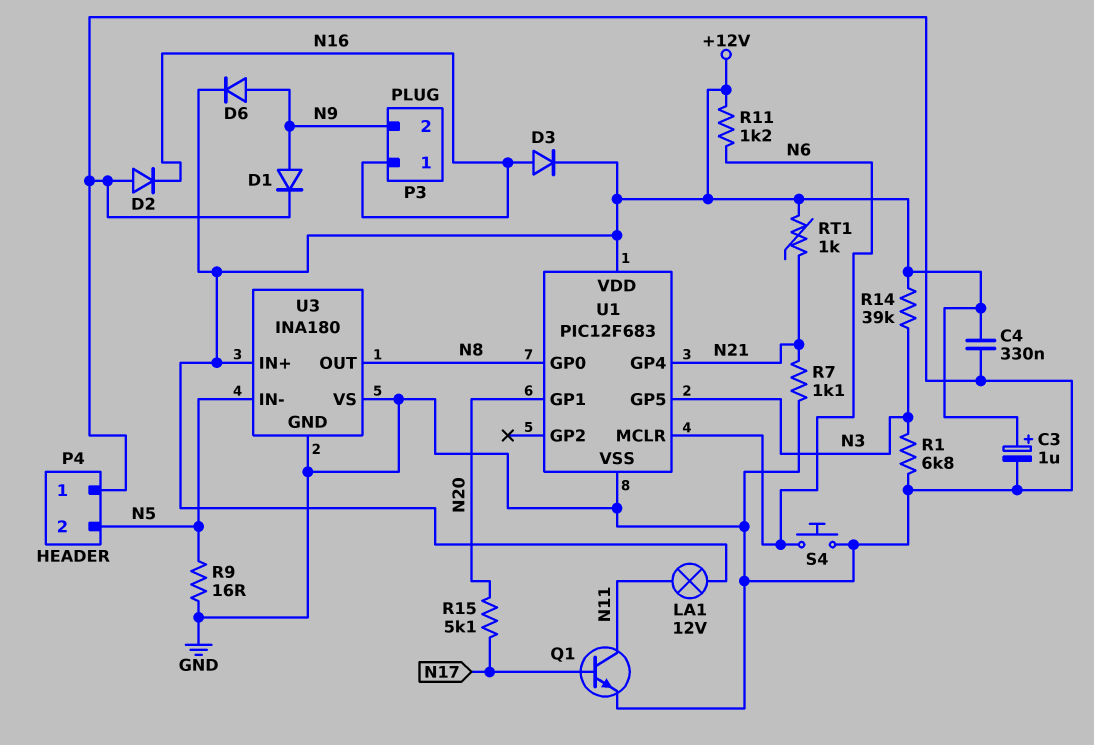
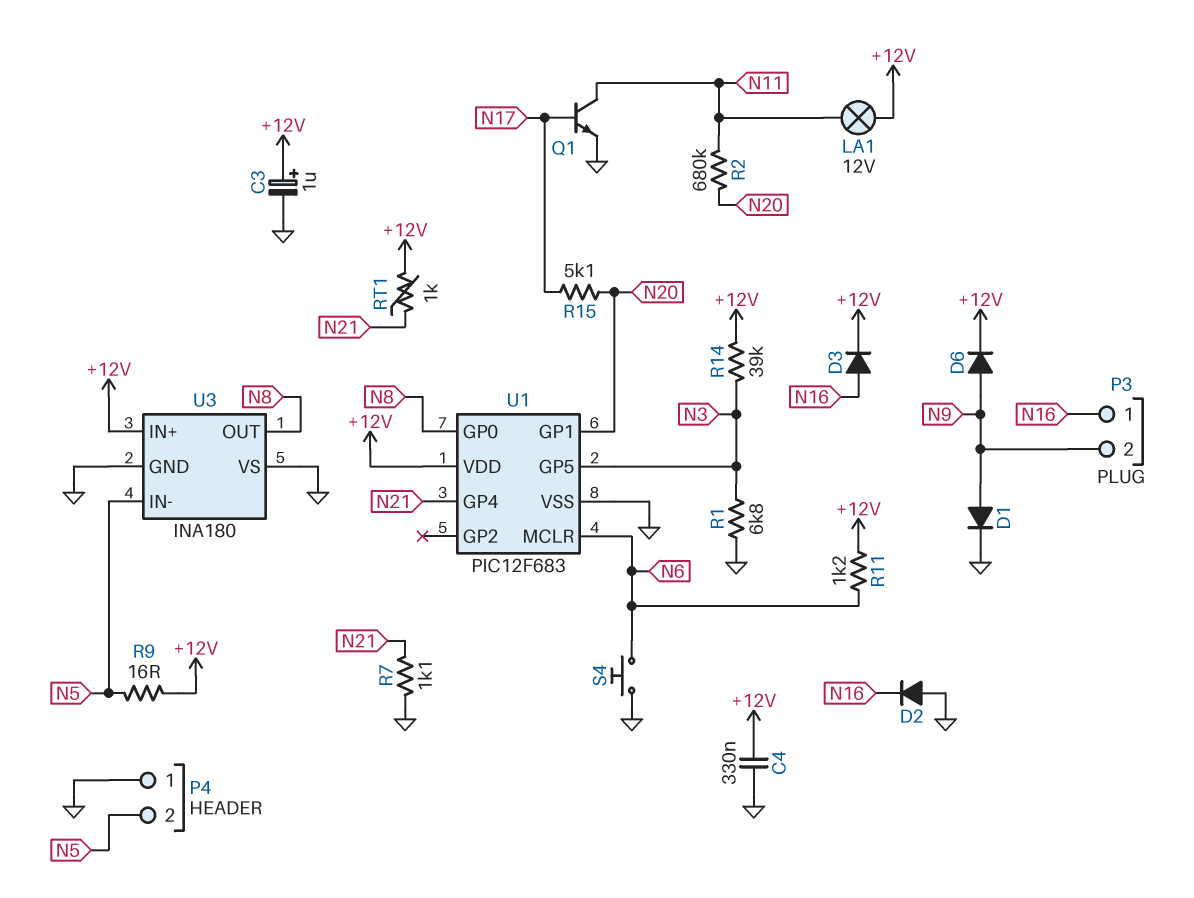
R2: none -> 680k (N11, N20)
R9: 16 (GND, N5) -> 16 (+12V, N5)

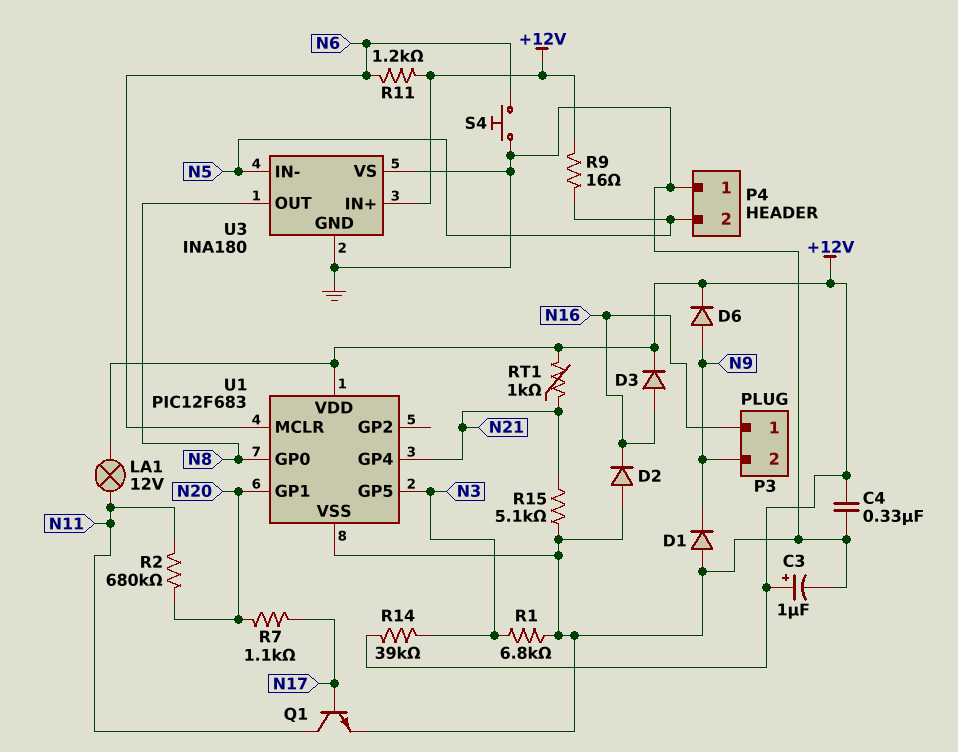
D1: diode (A N9, K GND) -> diode (A GND, K N9)
R7: 1.1k (GND, N21) -> 1.1k (N17, N20)
R15: 5.1k (N17, N20) -> 5.1k (GND, N21)

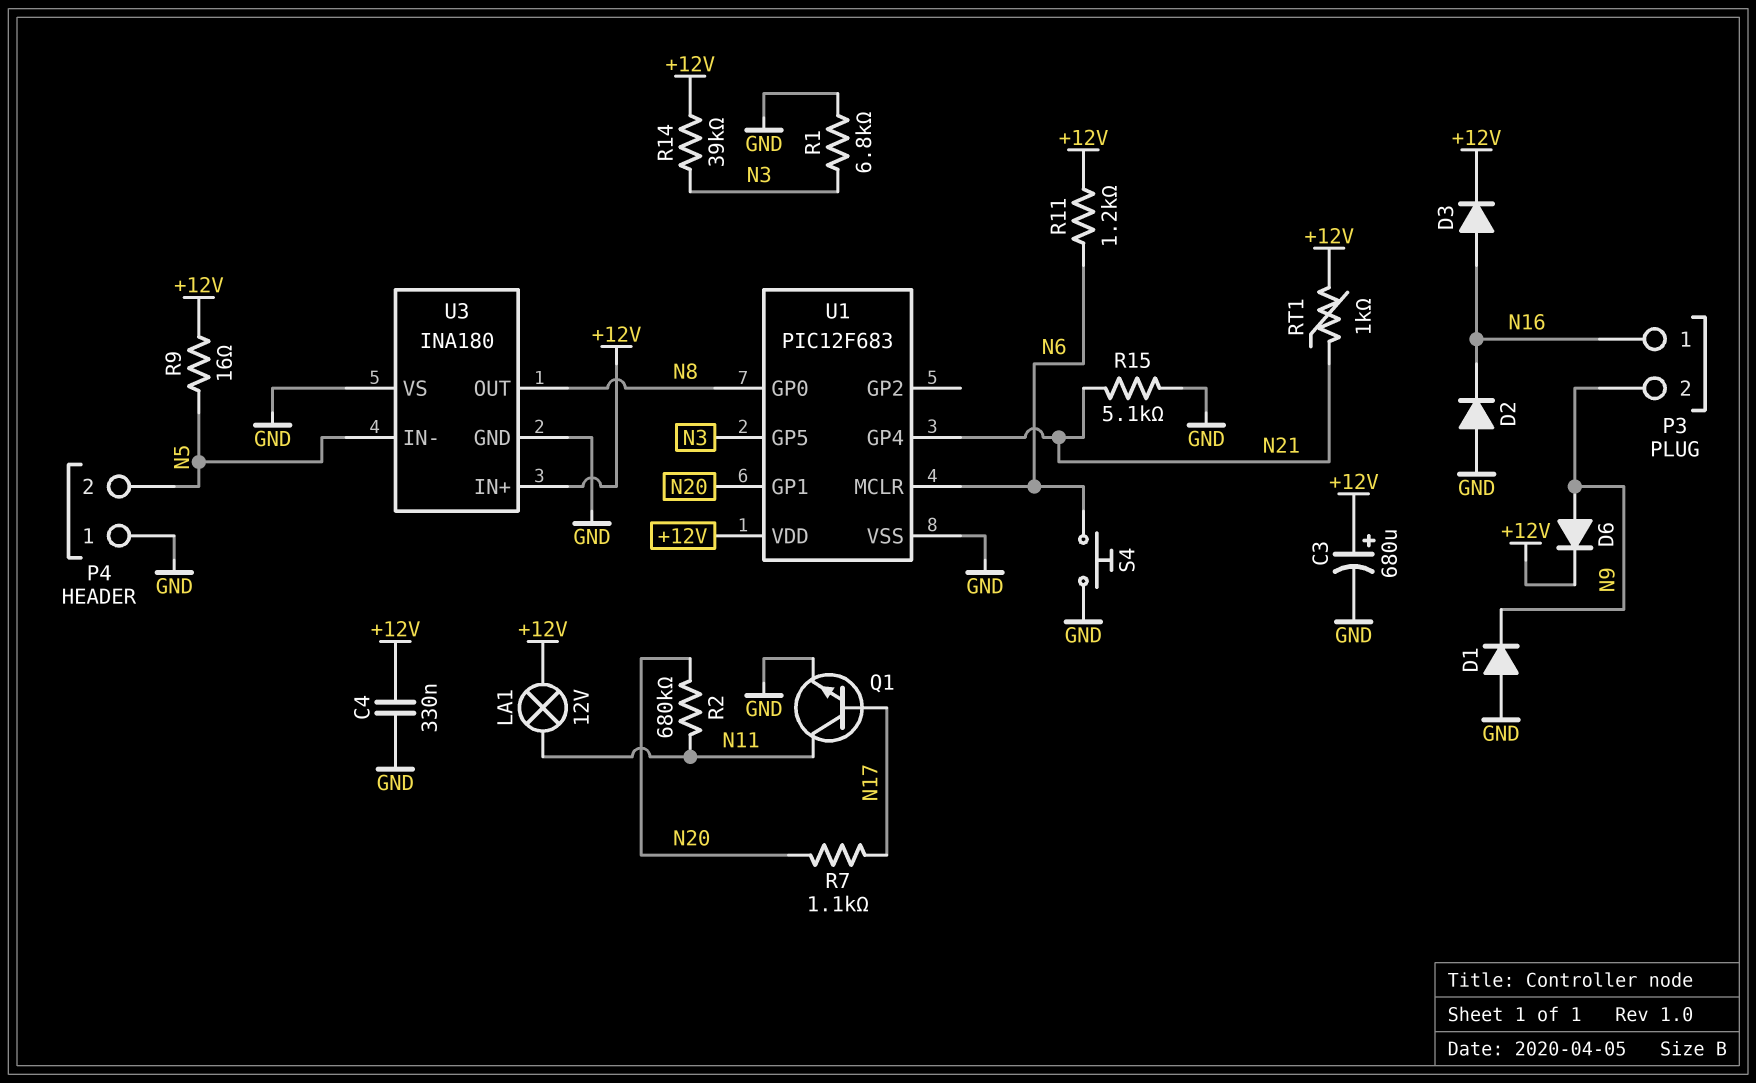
C3: 1uF (plus +12V, minus GND) -> 680uF (plus +12V, minus GND)

